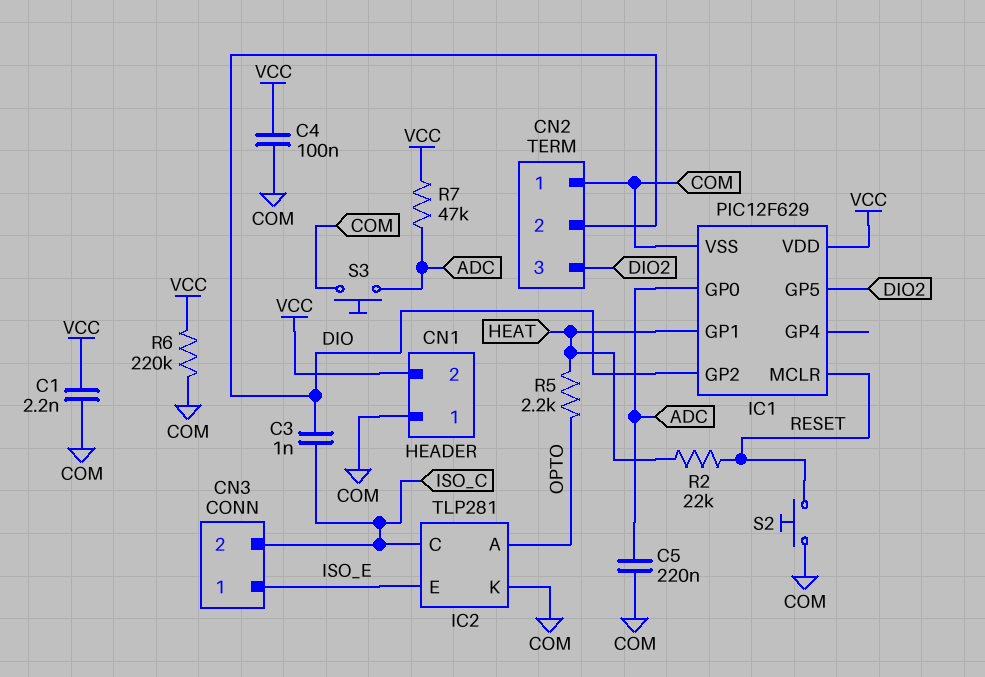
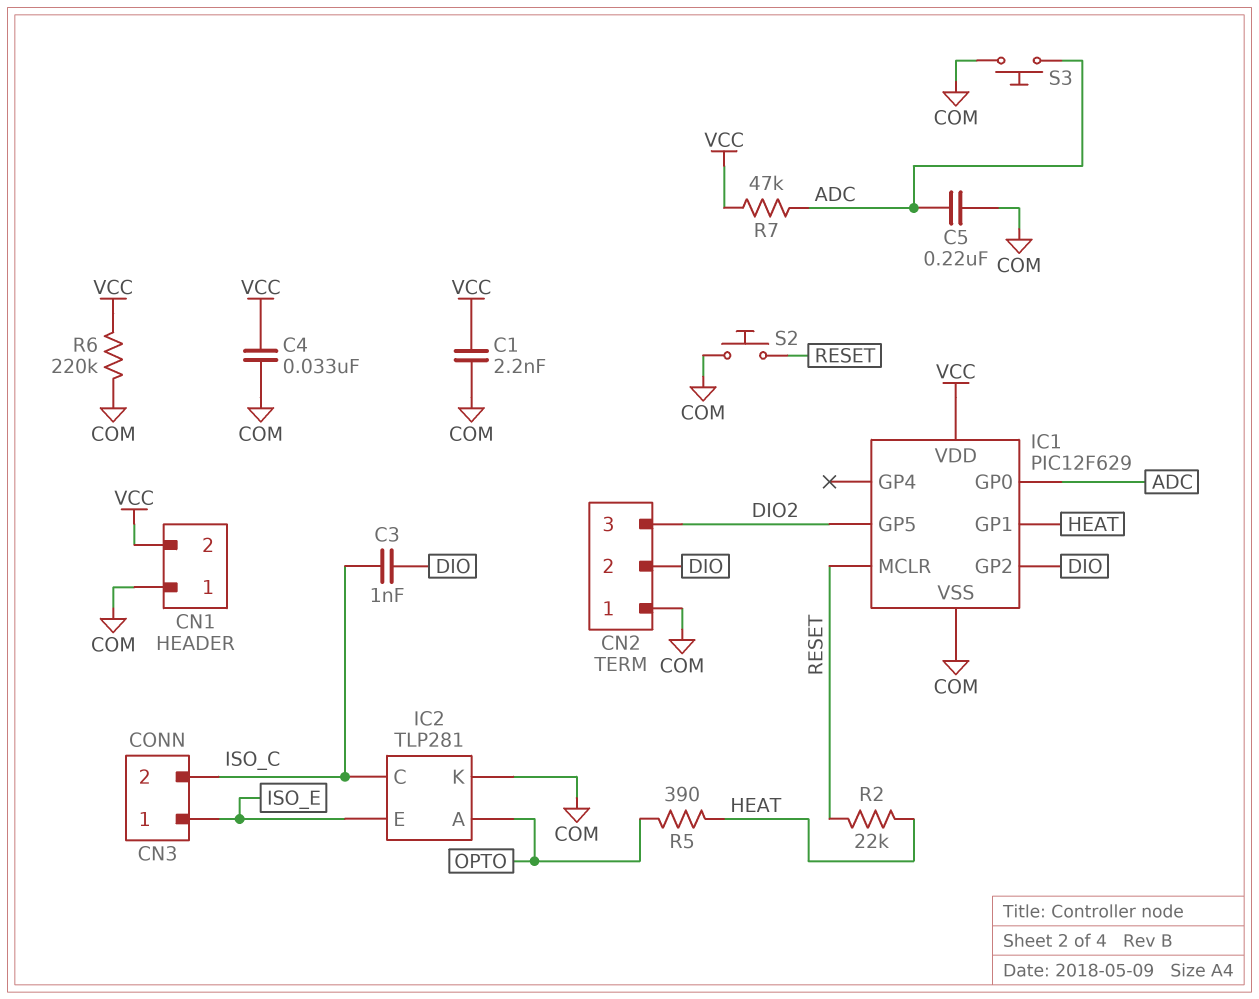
C4: 100nF (COM, VCC) -> 33nF (COM, VCC)
R5: 2.2k (HEAT, OPTO) -> 390 (HEAT, OPTO)

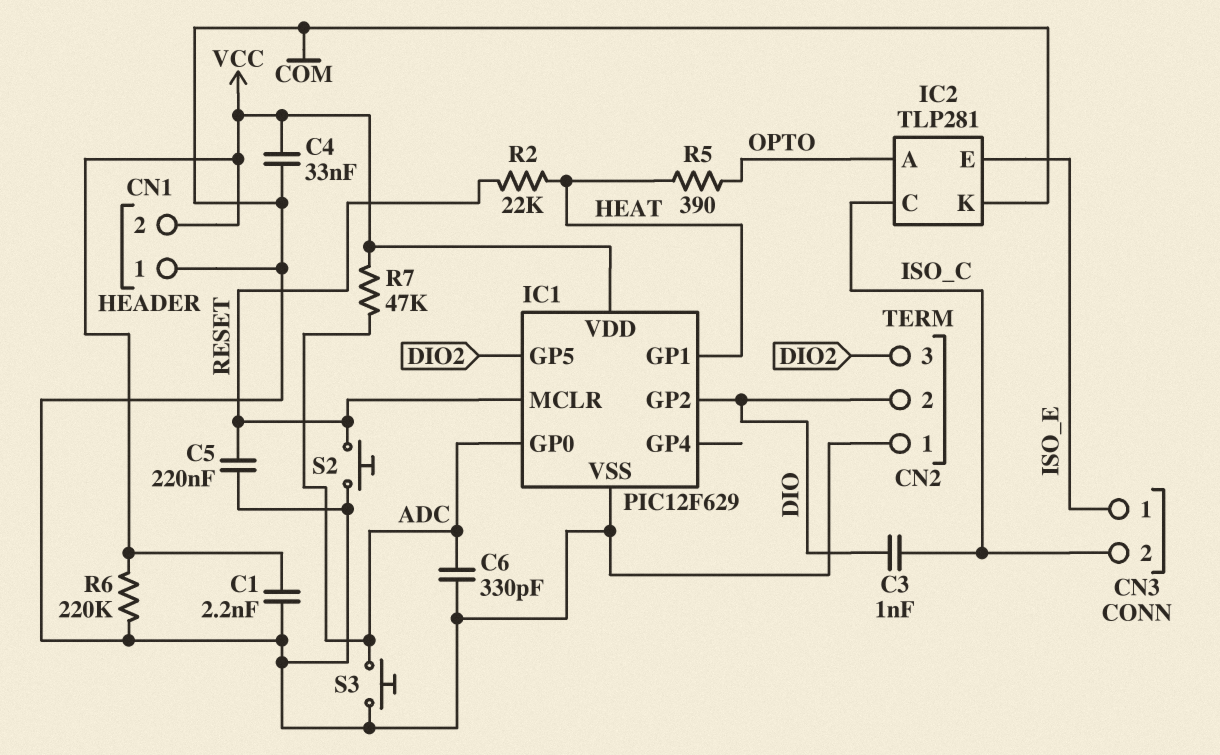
C5: 220nF (ADC, COM) -> 220nF (COM, RESET)
C6: none -> 330pF (ADC, COM)

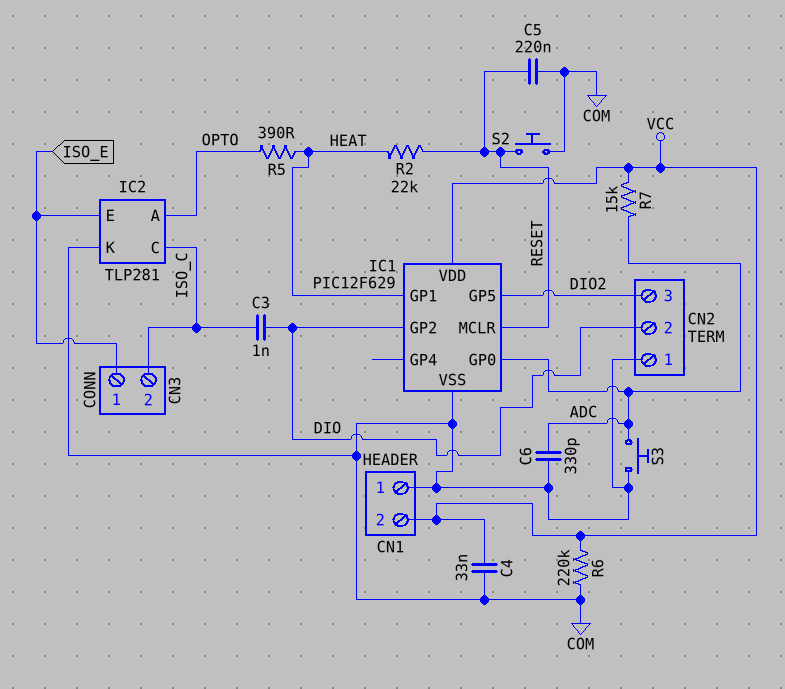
C1: 2.2nF (COM, VCC) -> none
R7: 47k (ADC, VCC) -> 15k (ADC, VCC)

